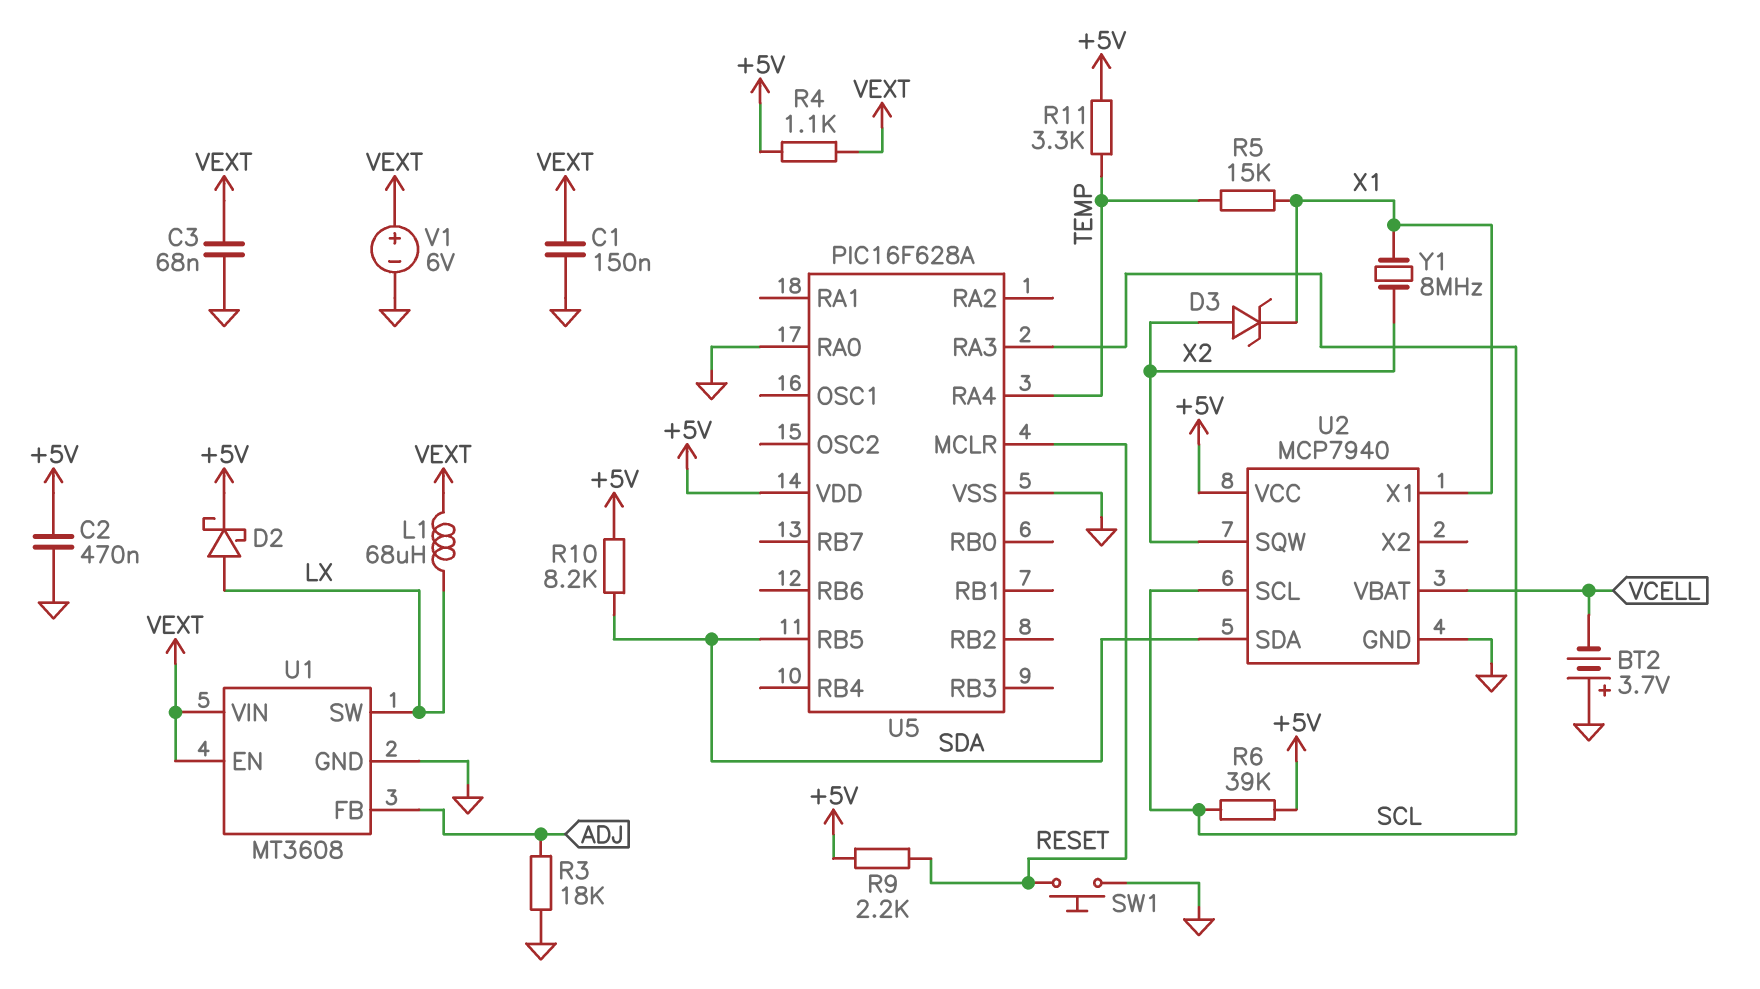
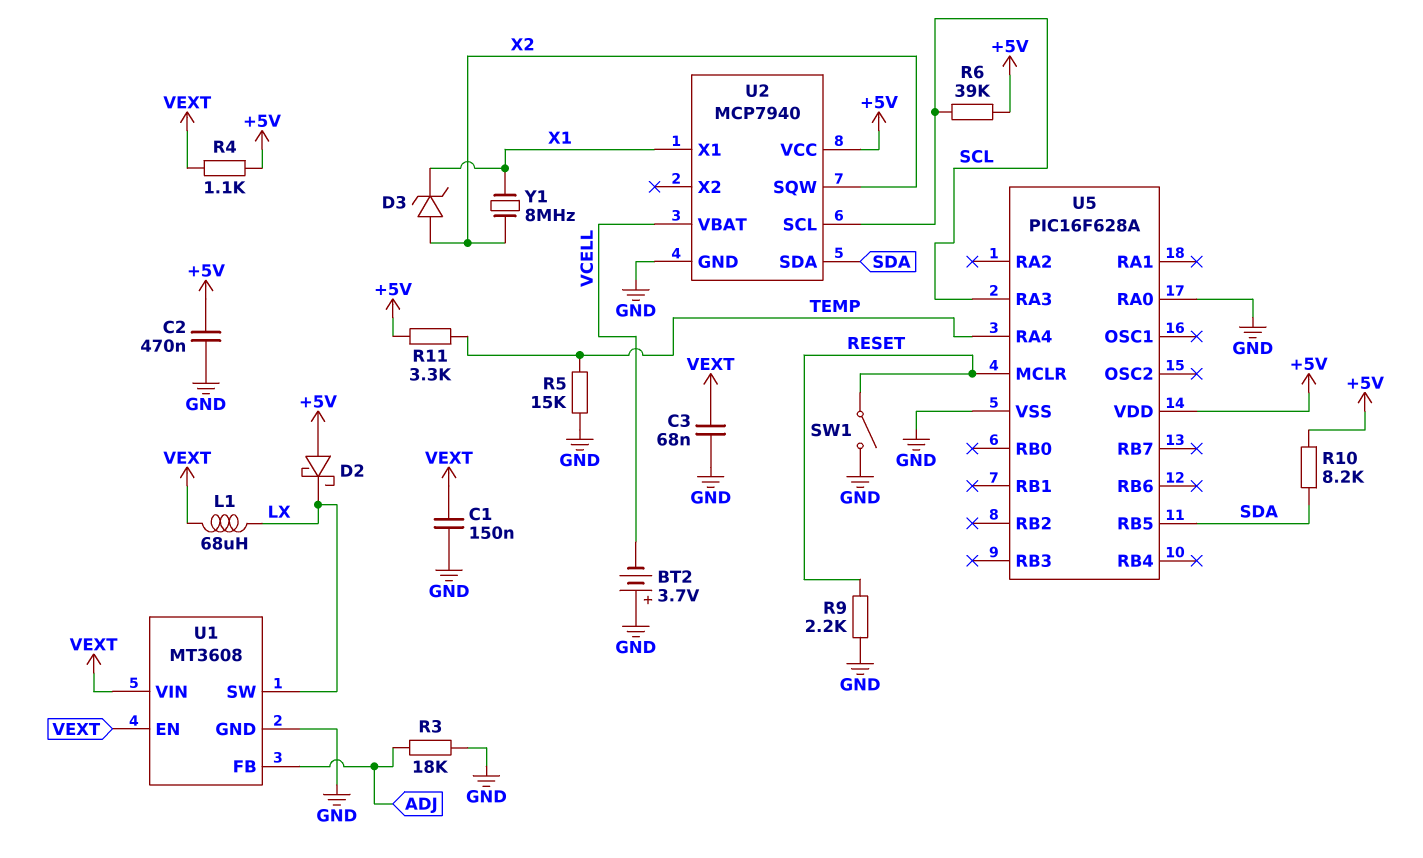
D2: schottky (A LX, K +5V) -> schottky (A +5V, K LX)
R5: 15k (TEMP, X1) -> 15k (GND, TEMP)
R9: 2.2k (+5V, RESET) -> 2.2k (GND, RESET)
SW1: button (GND, RESET) -> switch (GND, RESET)
V1: 6V (plus VEXT, minus GND) -> none

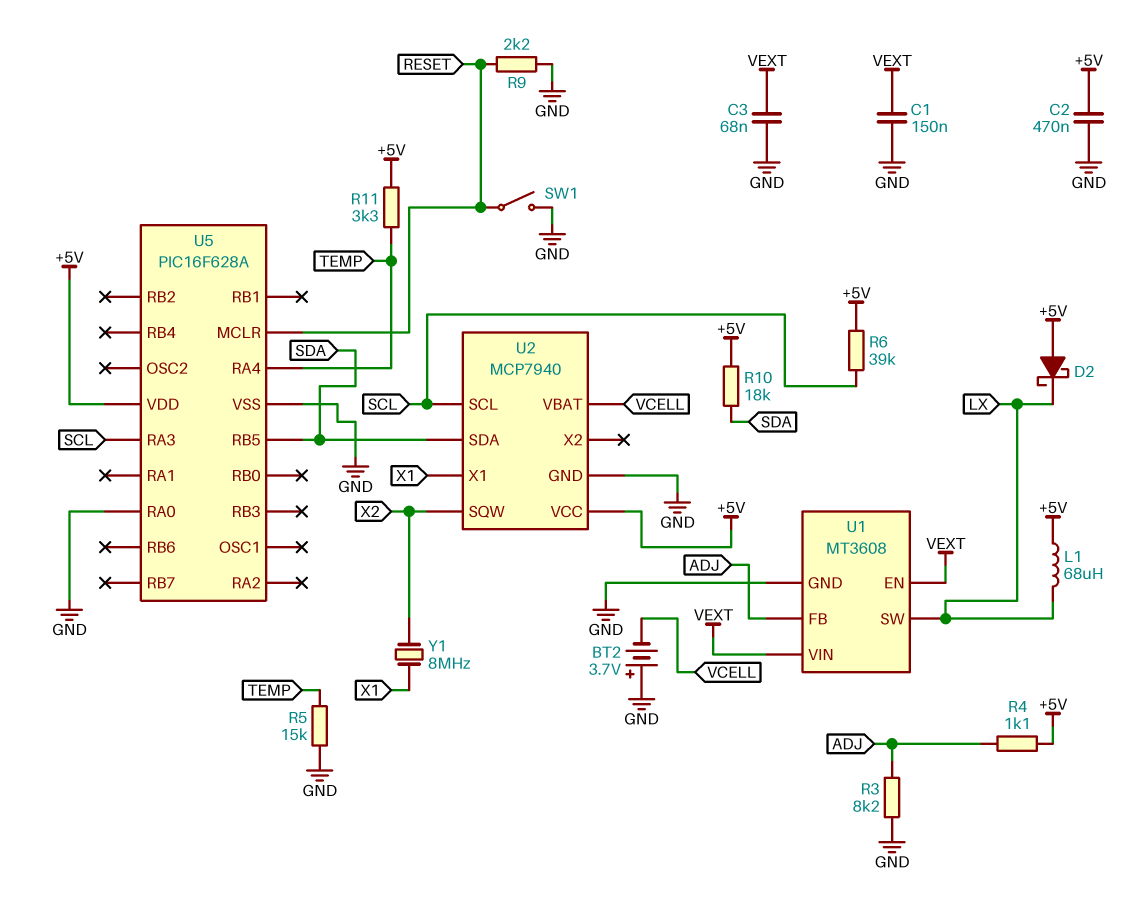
D3: zener (A X2, K X1) -> none
L1: 68uH (LX, VEXT) -> 68uH (+5V, LX)
R3: 18k (ADJ, GND) -> 8.2k (ADJ, GND)
R4: 1.1k (+5V, VEXT) -> 1.1k (+5V, ADJ)
R10: 8.2k (+5V, SDA) -> 18k (+5V, SDA)

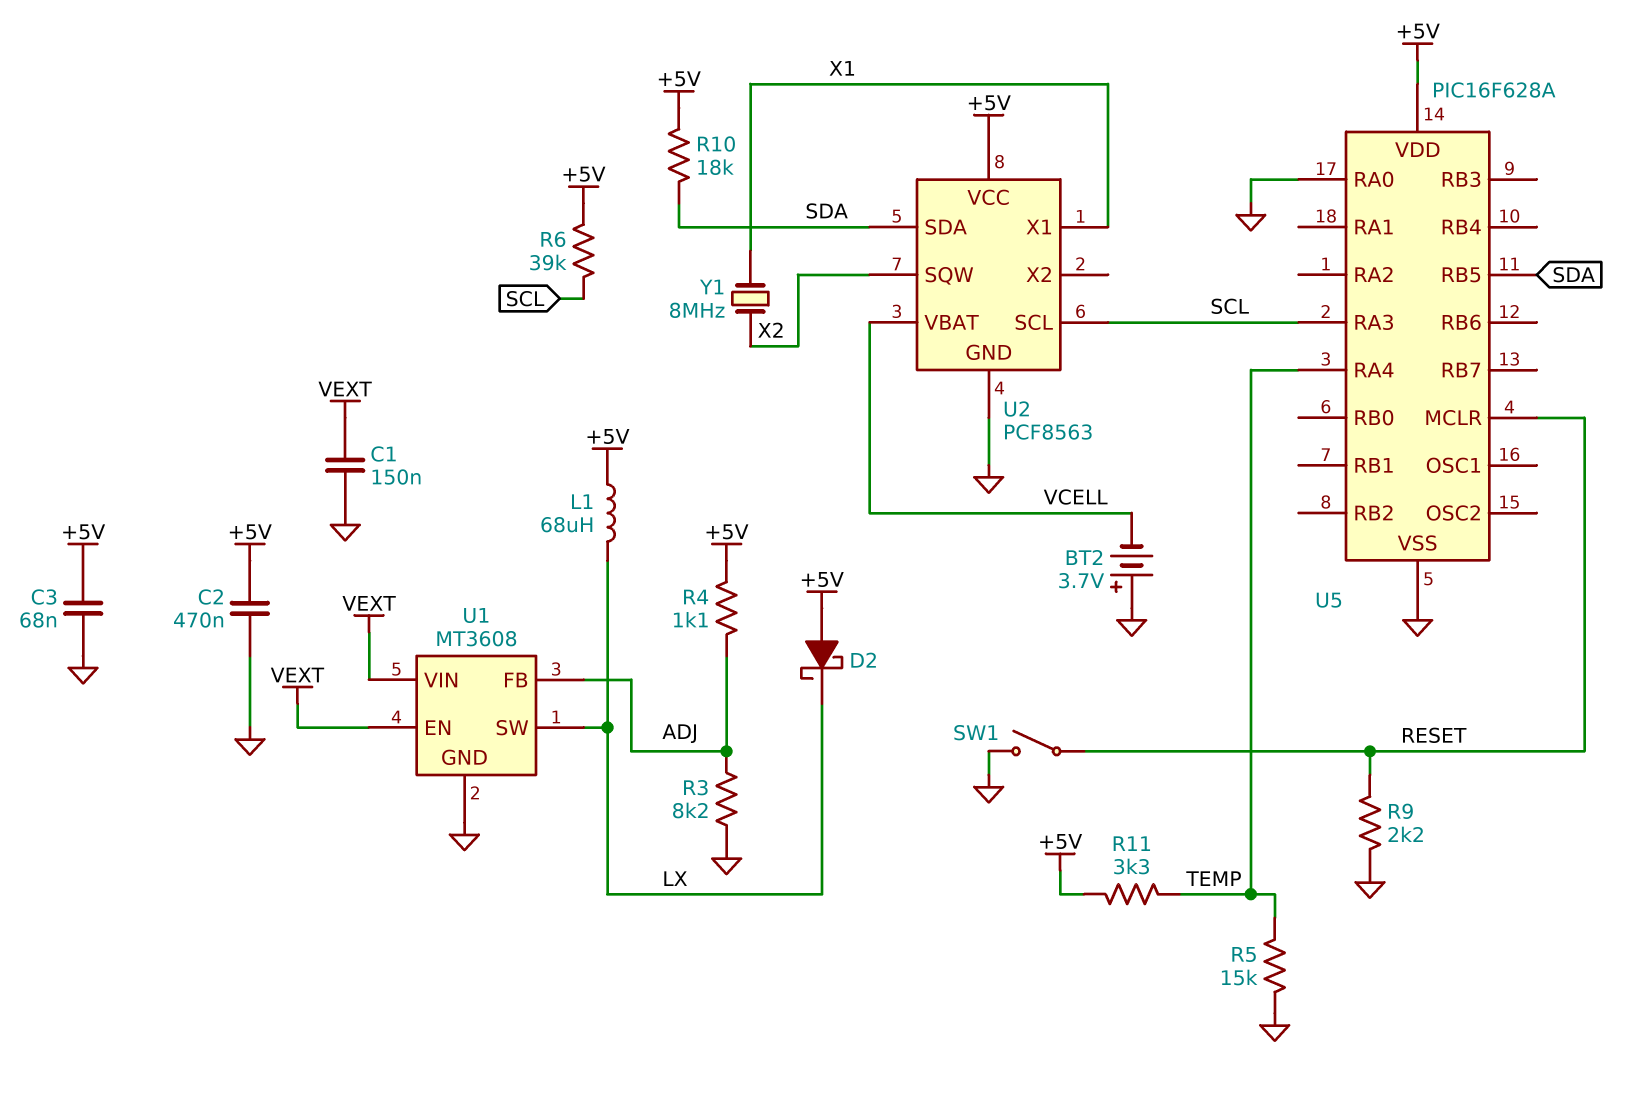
C3: 68nF (GND, VEXT) -> 68nF (+5V, GND)
U2: MCP7940 -> PCF8563

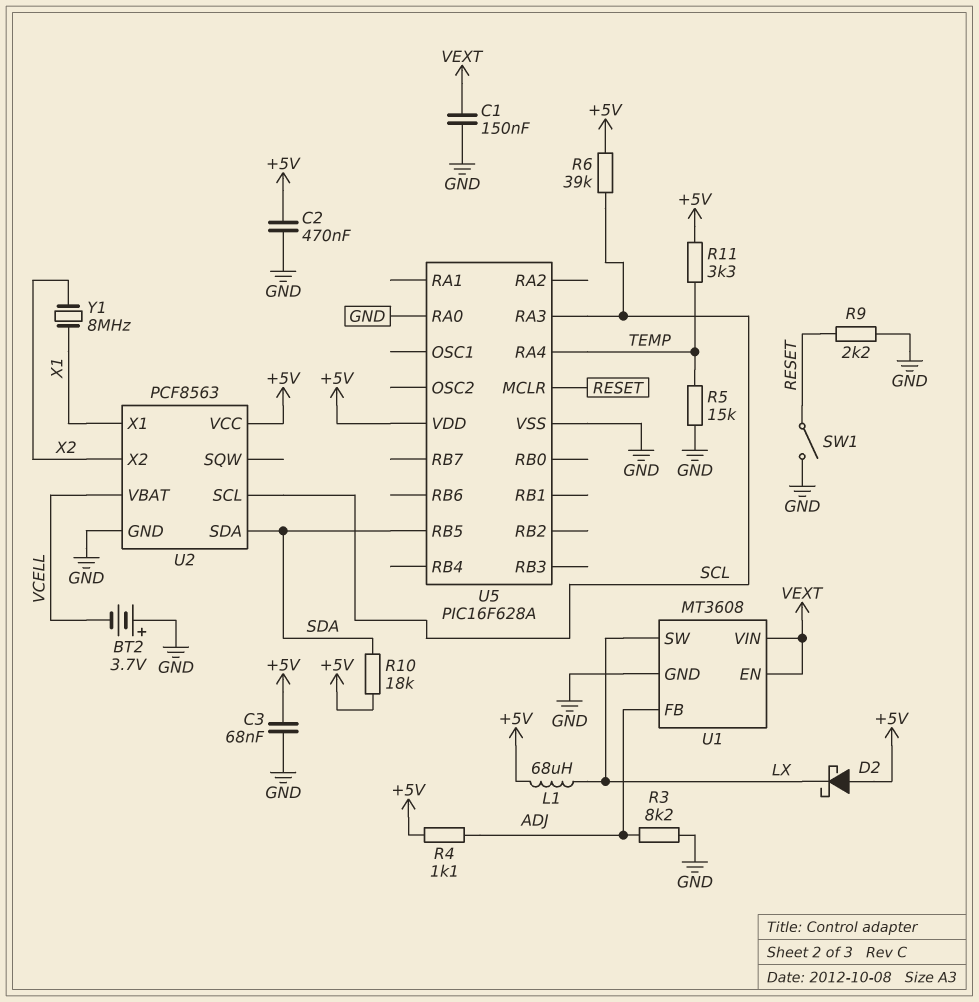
U2 pin SQW: X2 -> none
U2 pin X2: none -> X2

